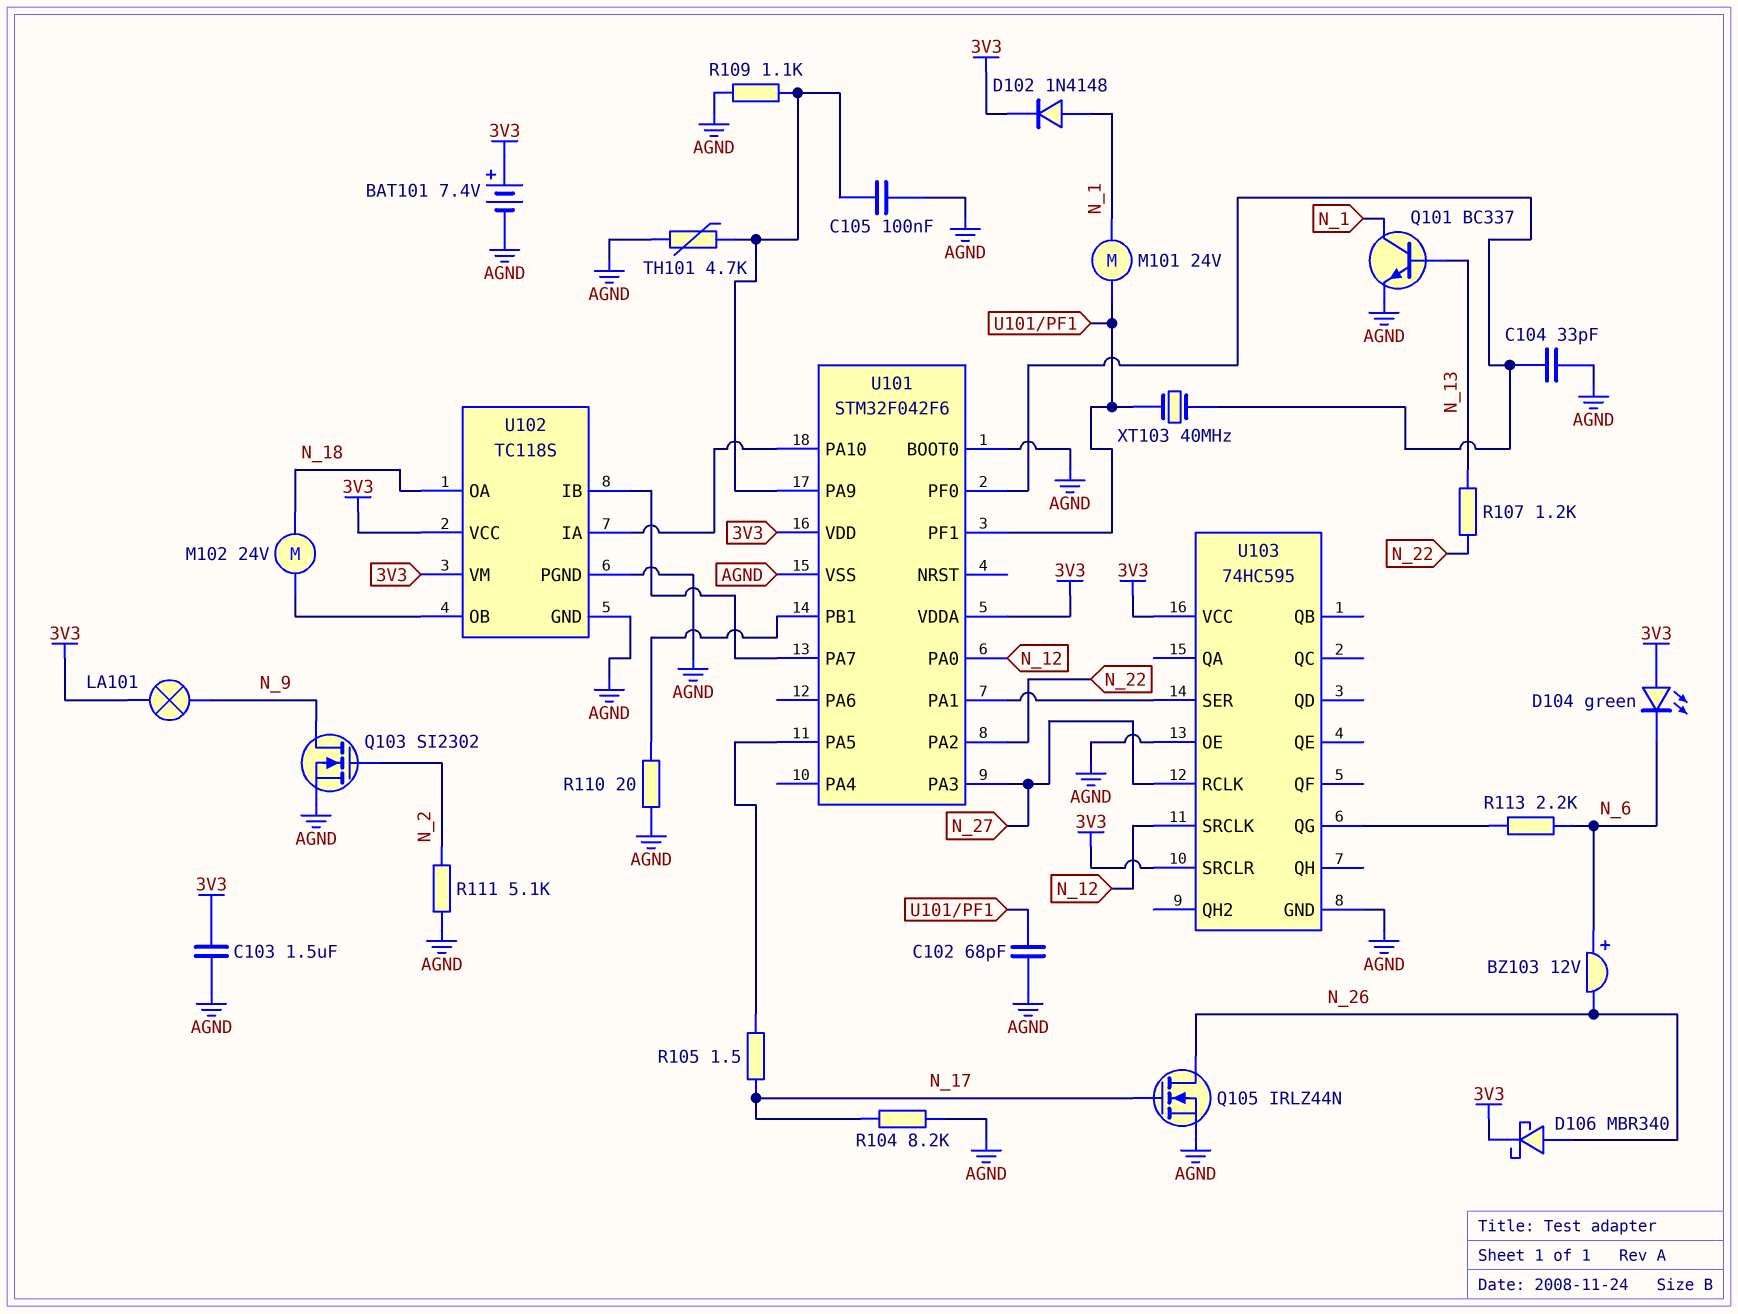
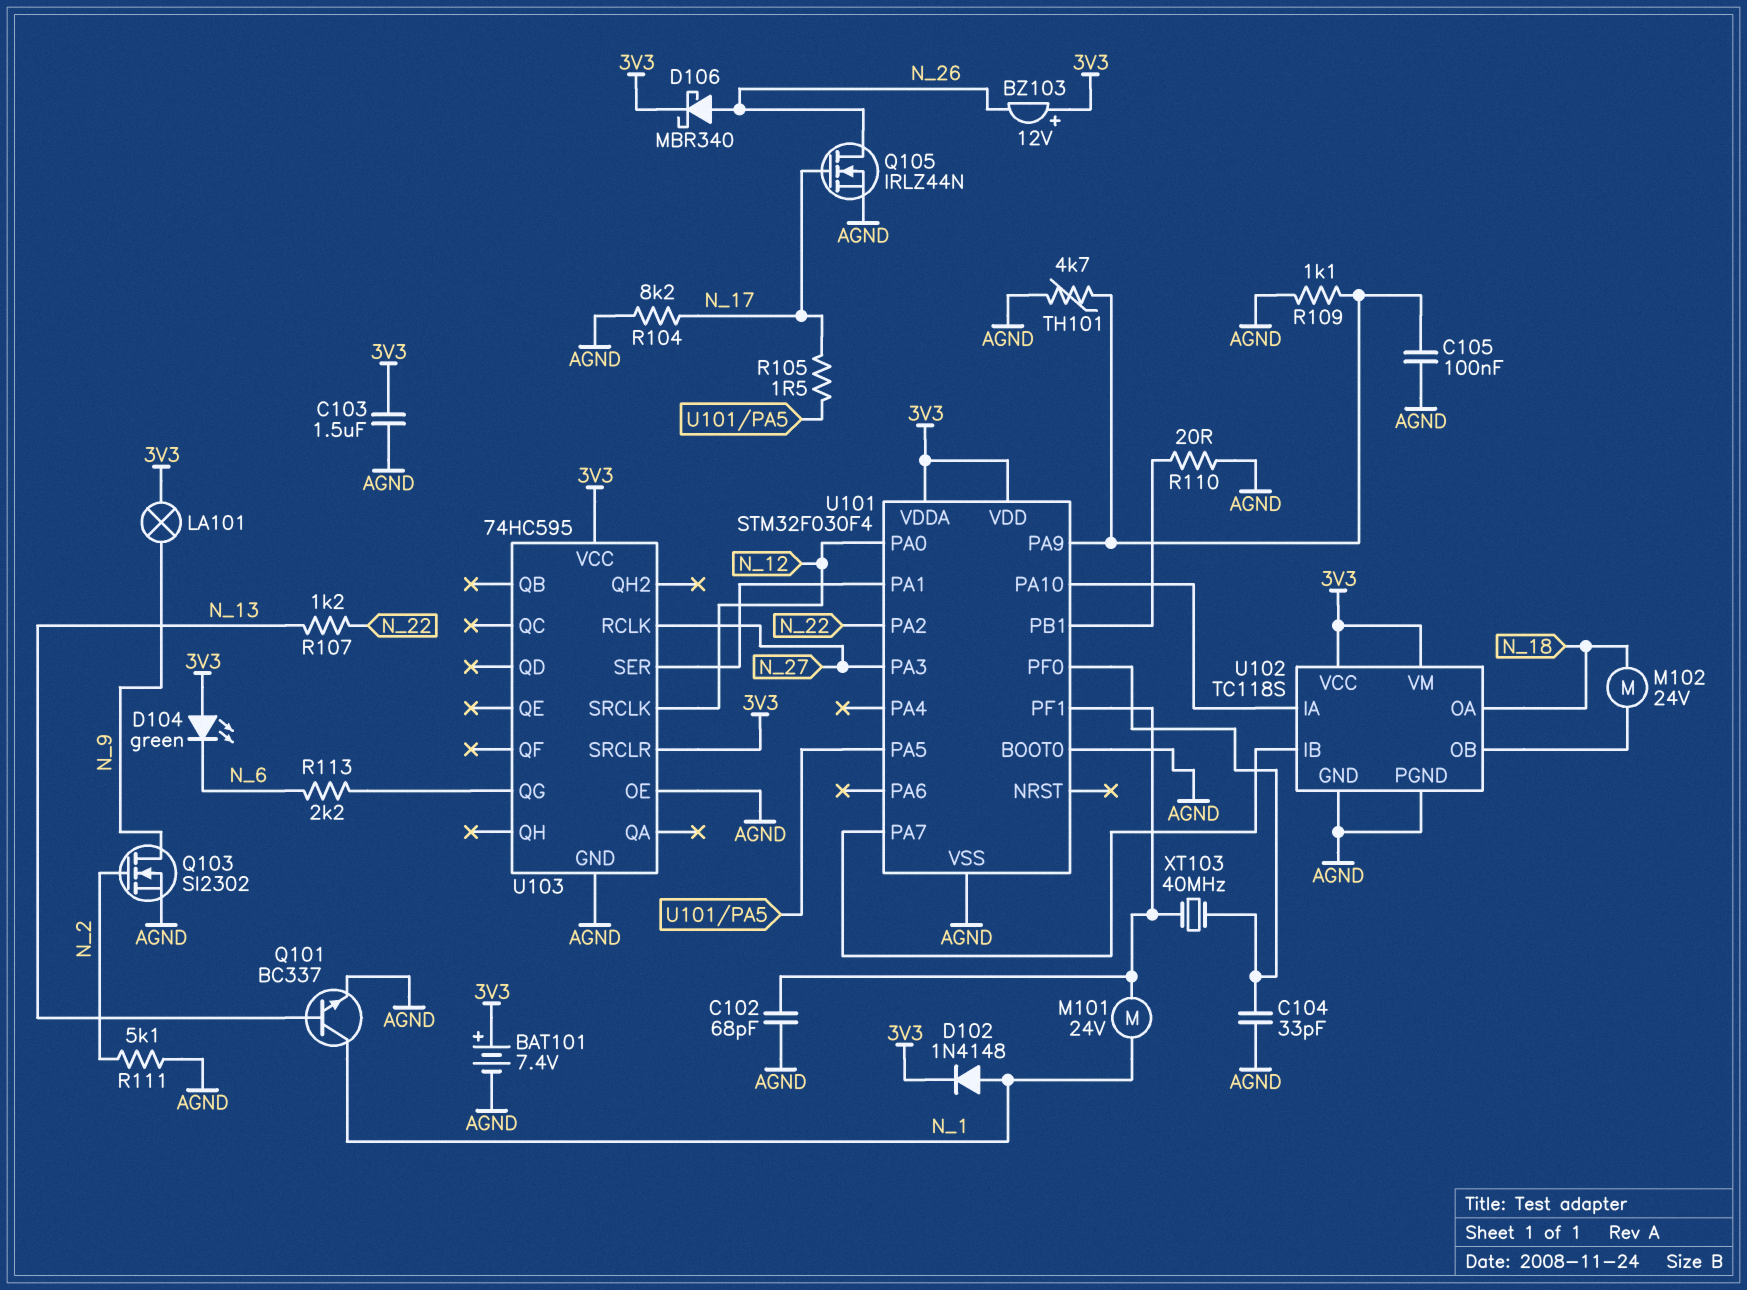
BZ103: buzzer 12V (plus N_6, minus N_26) -> buzzer 12V (plus 3V3, minus N_26)
U101: STM32F042F6 -> STM32F030F4

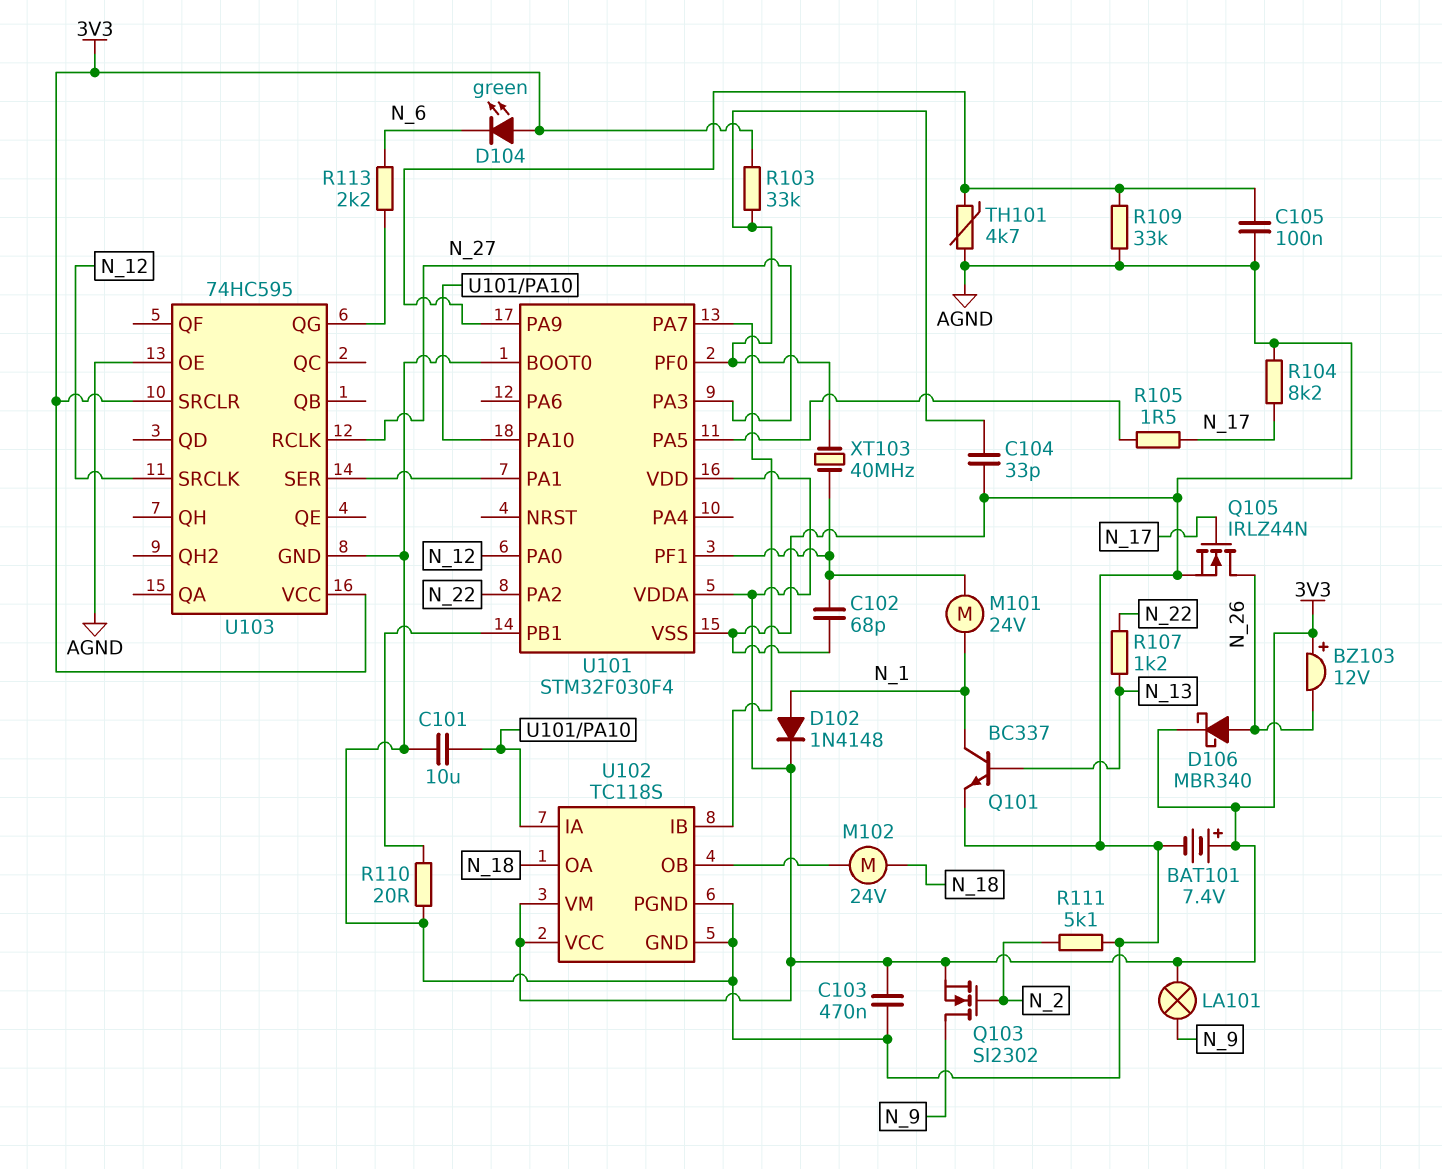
C101: none -> 10uF (AGND, U101/PA10)
C103: 1.5uF (3V3, AGND) -> 470nF (3V3, AGND)
Q103: NMOS SI2302 (G N_2, D N_9, S AGND) -> NMOS SI2302 (G N_2, D N_9, S 3V3)
R103: none -> 33k (3V3, U101/PF0)
R109: 1.1k (AGND, U101/PA9) -> 33k (AGND, U101/PA9)

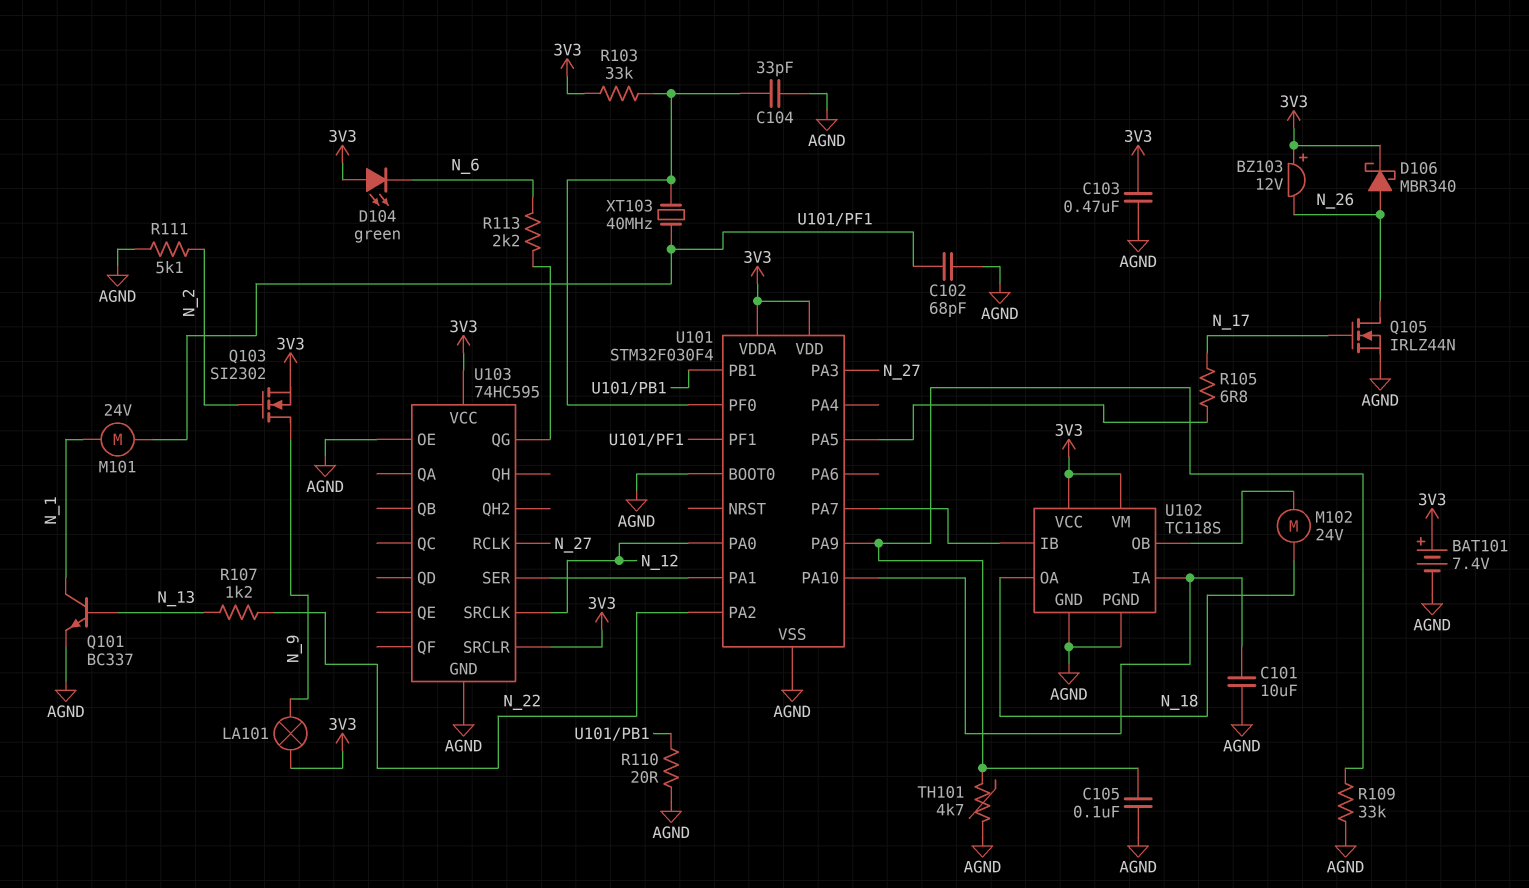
D102: diode 1N4148 (A N_1, K 3V3) -> none
R104: 8.2k (AGND, N_17) -> none
R105: 1.5 (N_17, U101/PA5) -> 6.8 (N_17, U101/PA5)

